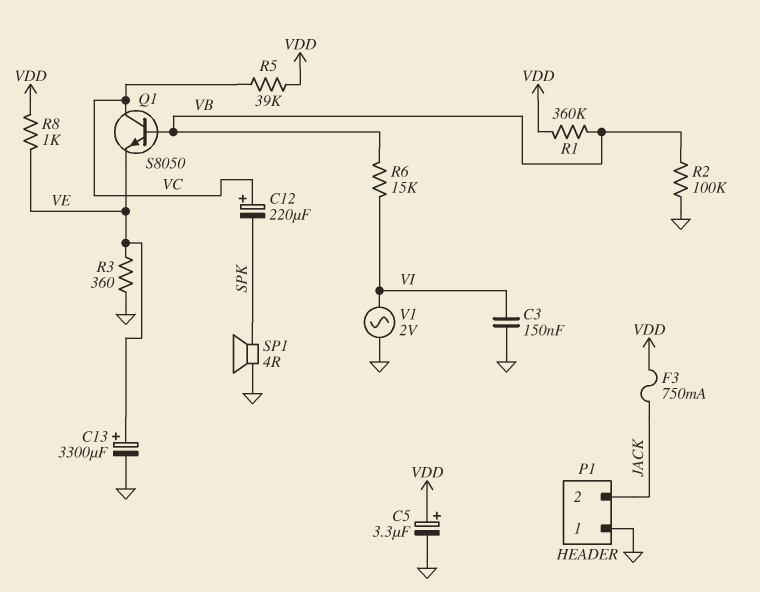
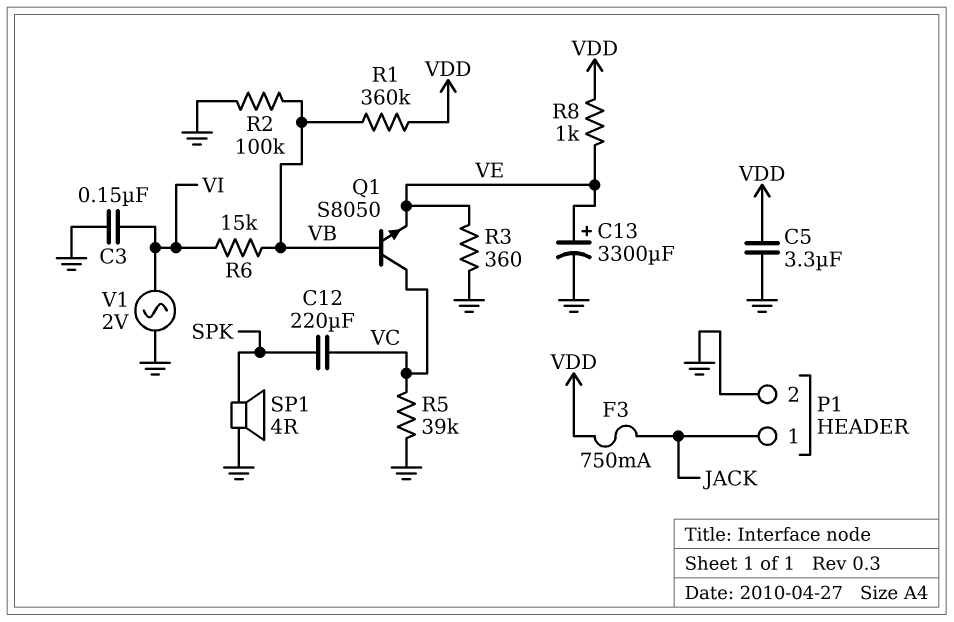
C5: 3.3uF (plus VDD, minus GND) -> 3.3uF (GND, VDD)
C12: 220uF (plus VC, minus SPK) -> 220uF (SPK, VC)
P1 pin 1: GND -> JACK
P1 pin 2: JACK -> GND
R5: 39k (VC, VDD) -> 39k (GND, VC)

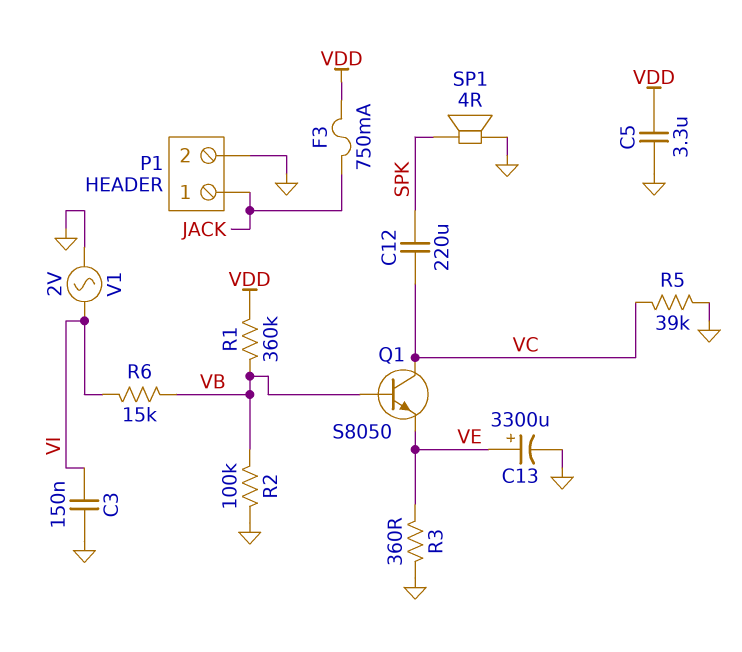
R8: 1k (VDD, VE) -> none

